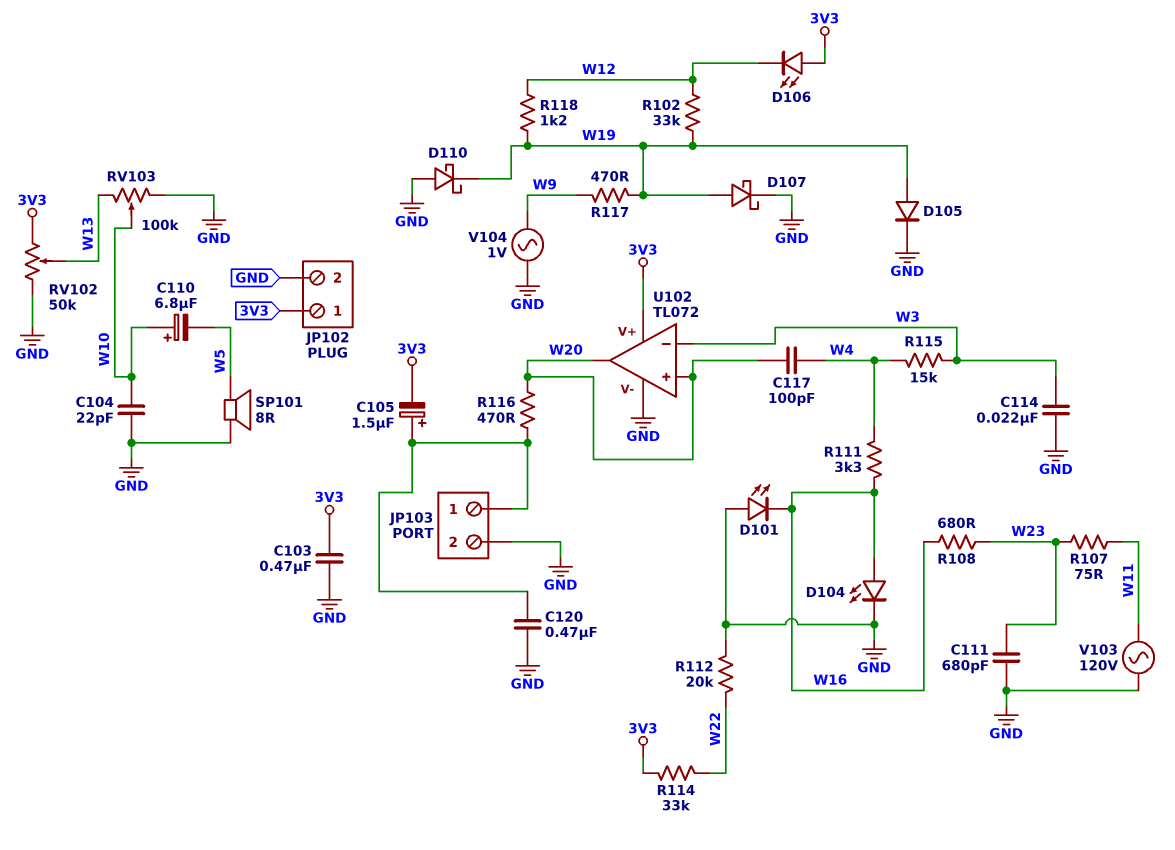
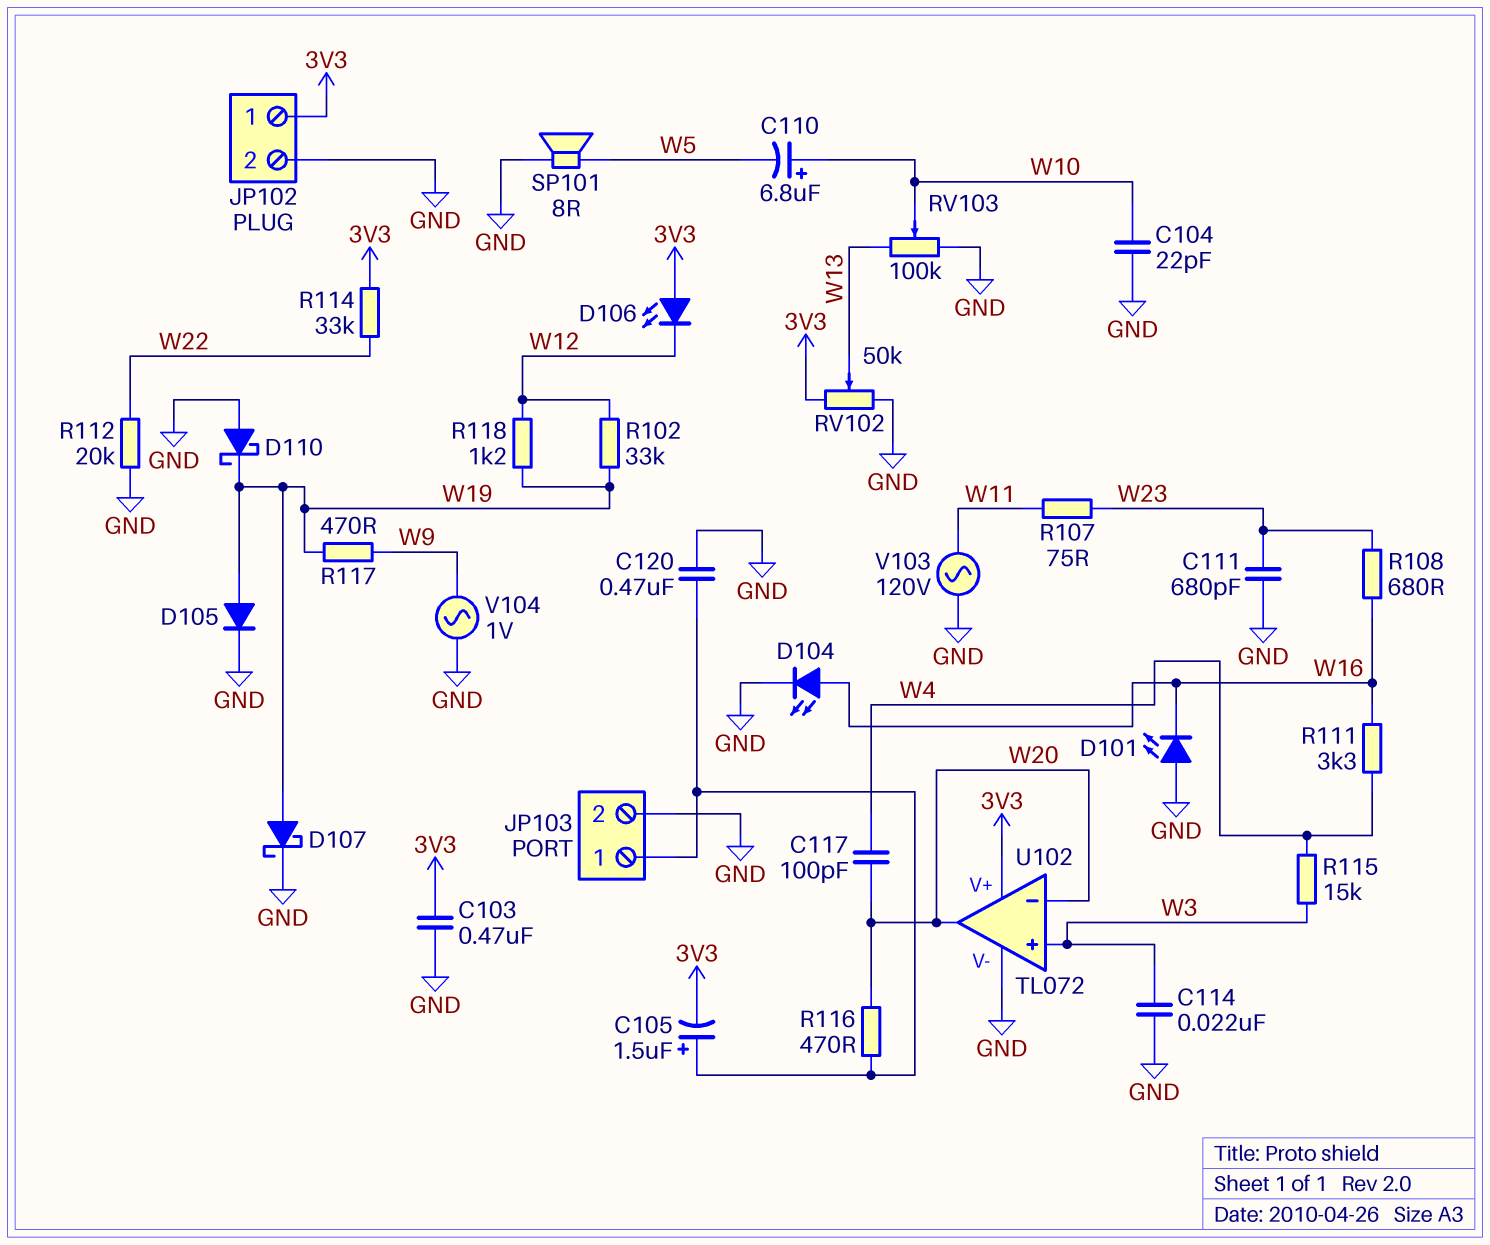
U102 pin in+: W20 -> W3
U102 pin in-: W3 -> W20

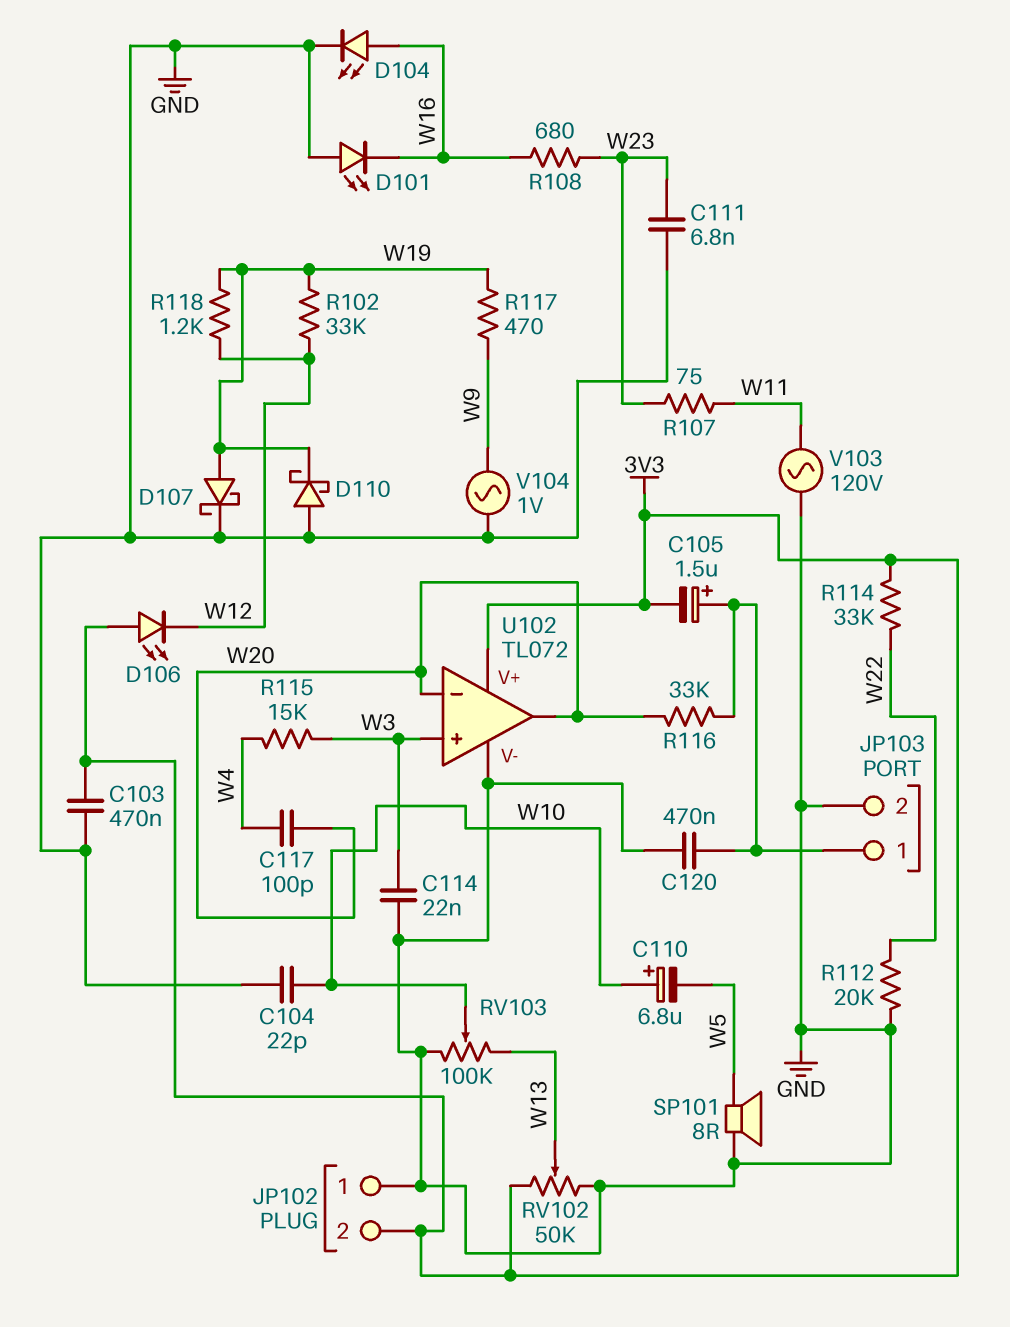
C111: 680pF (GND, W23) -> 6.8nF (GND, W23)
D105: diode (A W19, K GND) -> none
JP102 pin 1: 3V3 -> GND
JP102 pin 2: GND -> 3V3
R111: 3.3k (W4, W16) -> none
R116: 470 (JP103/1, W20) -> 33k (JP103/1, W20)

